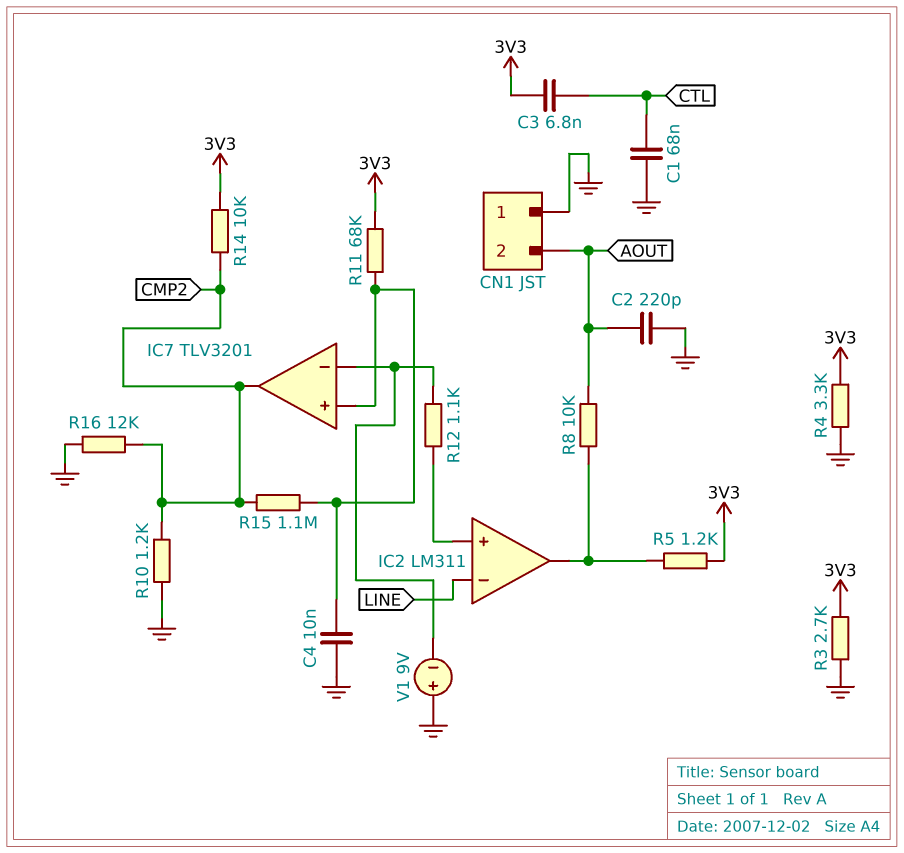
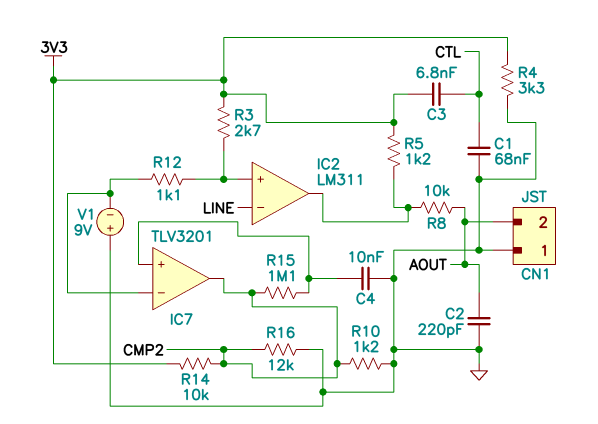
R3: 2.7k (3V3, GND) -> 2.7k (3V3, IC2/in+)
R11: 68k (3V3, IC7/in+) -> none

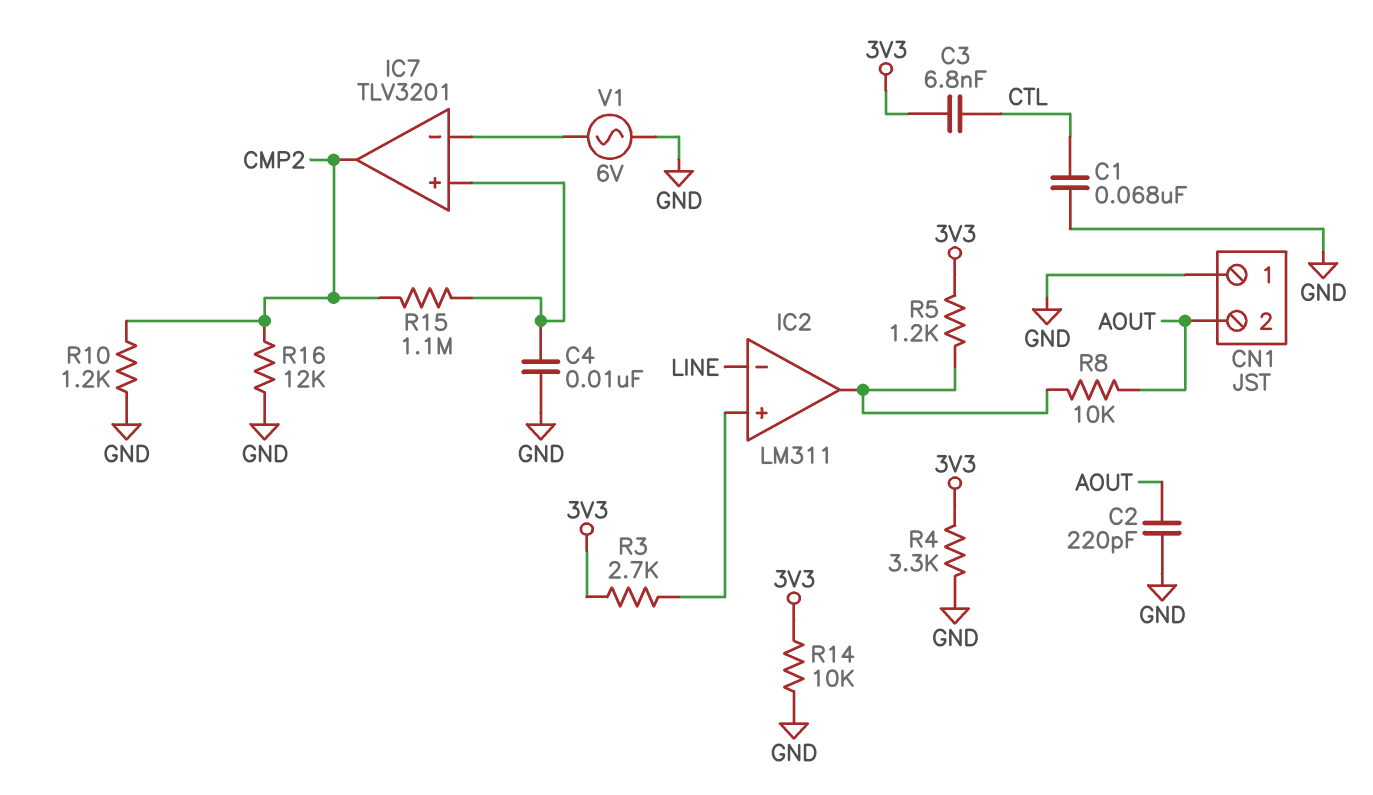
R12: 1.1k (IC2/in+, IC7/in-) -> none
R14: 10k (3V3, CMP2) -> 10k (3V3, GND)
V1: 9V (plus GND, minus IC7/in-) -> AC 6V (GND, IC7/in-)

